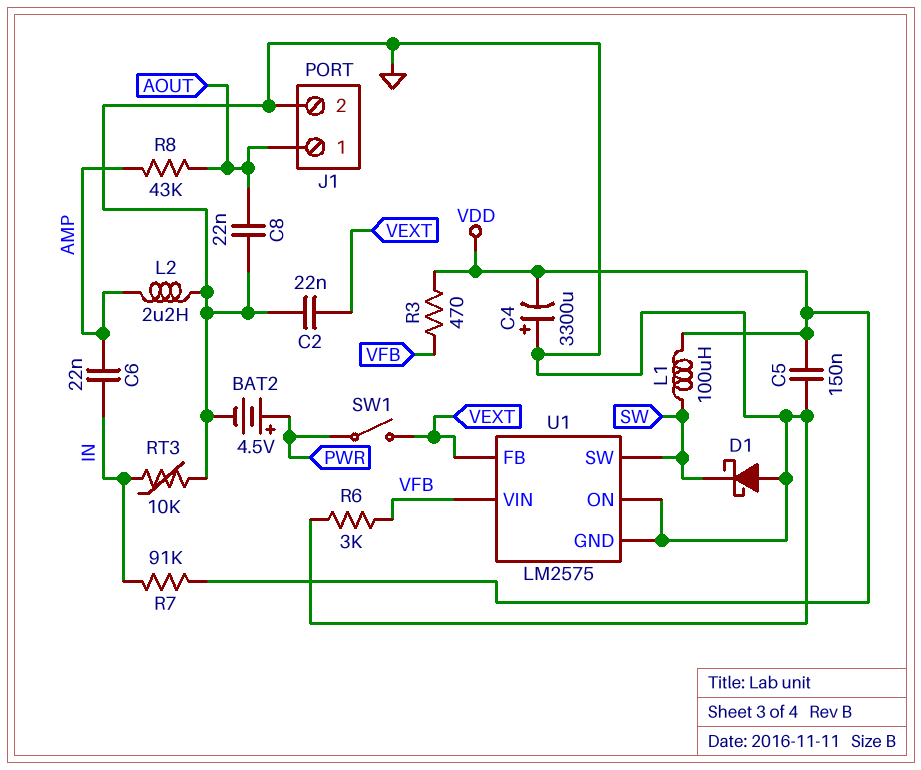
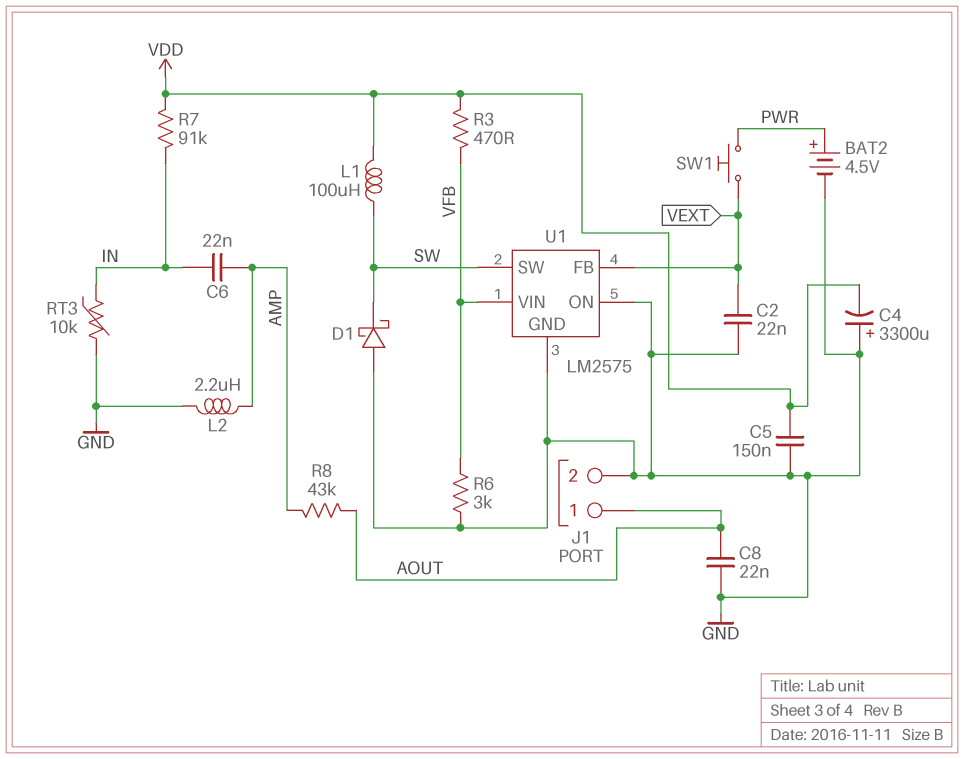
SW1: switch (PWR, VEXT) -> button (PWR, VEXT)

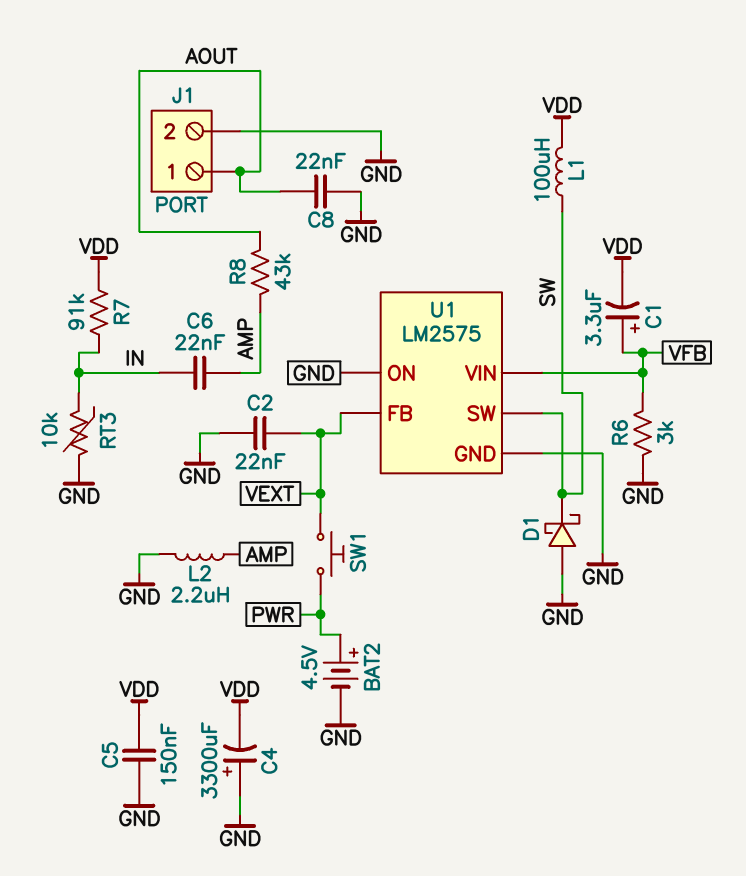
C1: none -> 3.3uF (plus VFB, minus VDD)
R3: 470 (VDD, VFB) -> none

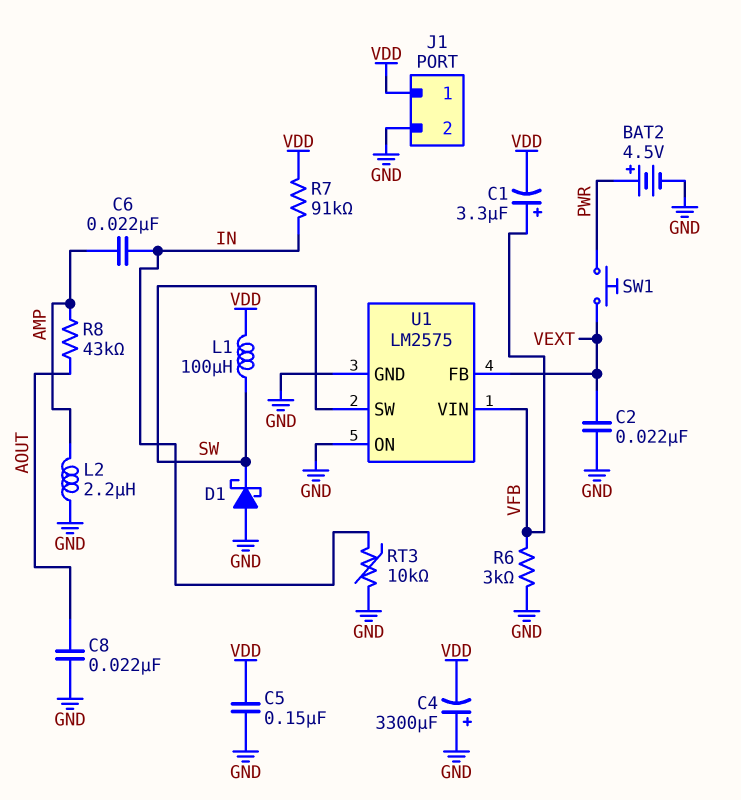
J1 pin 1: AOUT -> VDD

